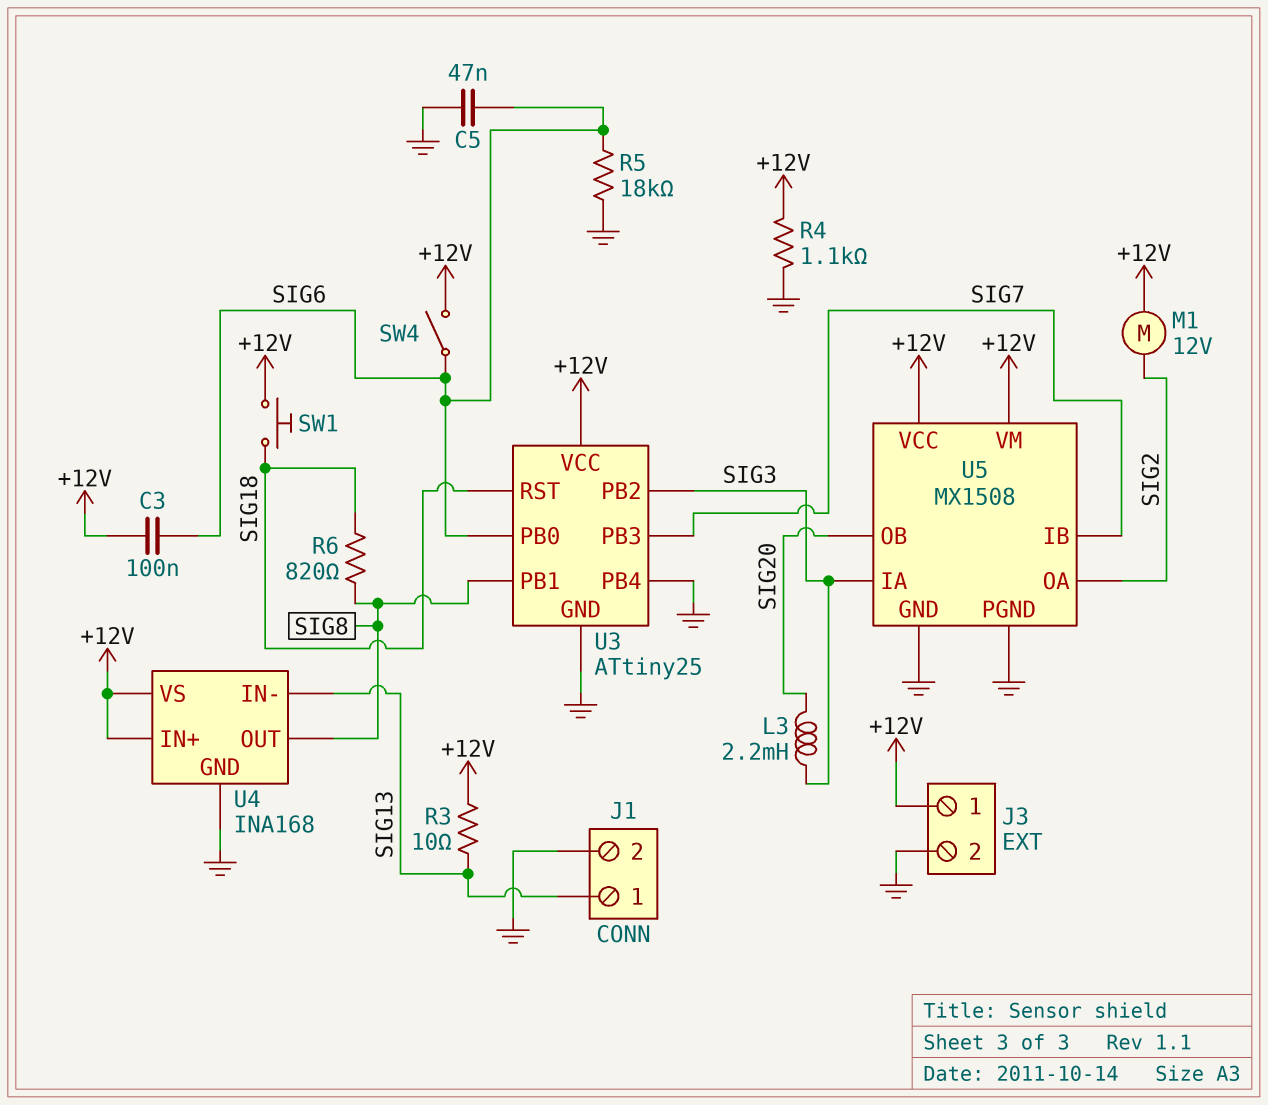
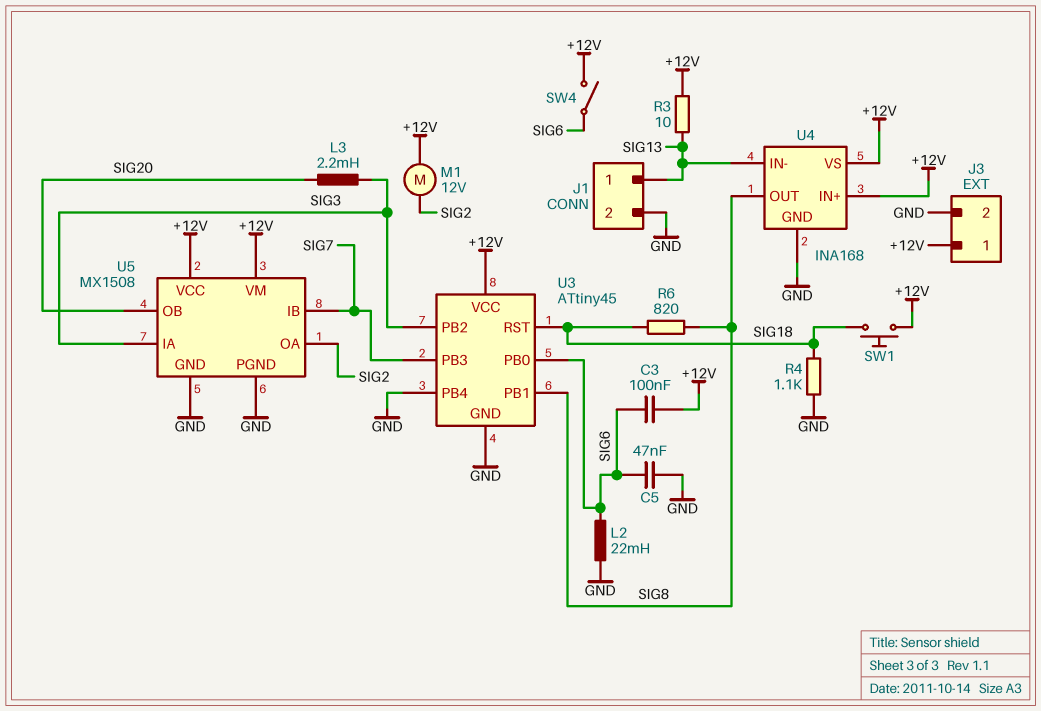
L2: none -> 22mH (GND, SIG6)
R4: 1.1k (+12V, GND) -> 1.1k (GND, SIG18)
R5: 18k (GND, SIG6) -> none
U3: ATtiny25 -> ATtiny45

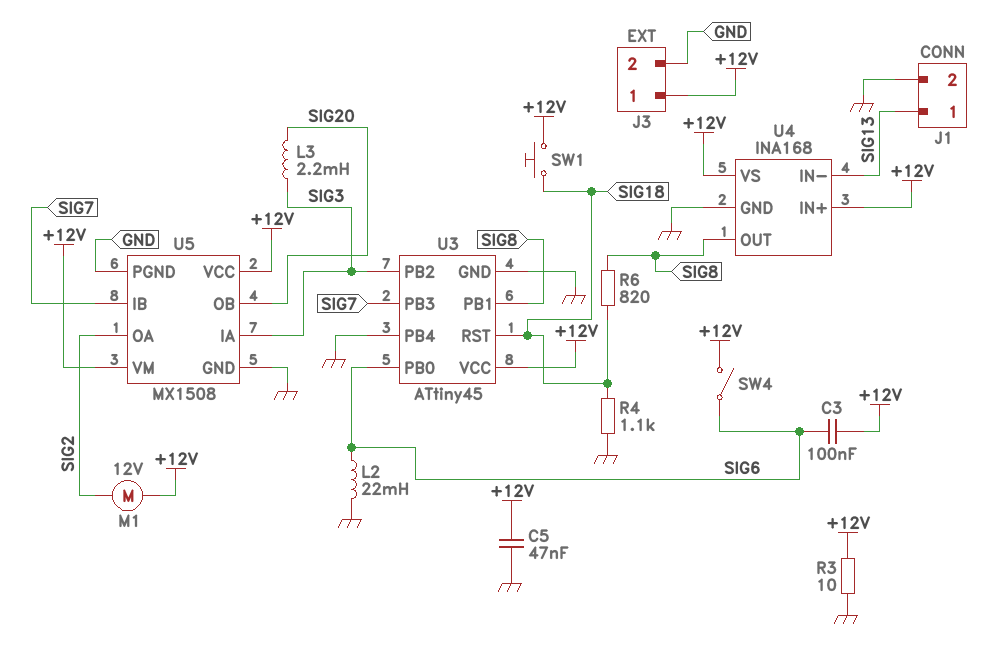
C5: 47nF (GND, SIG6) -> 47nF (+12V, GND)
R3: 10 (+12V, SIG13) -> 10 (+12V, GND)

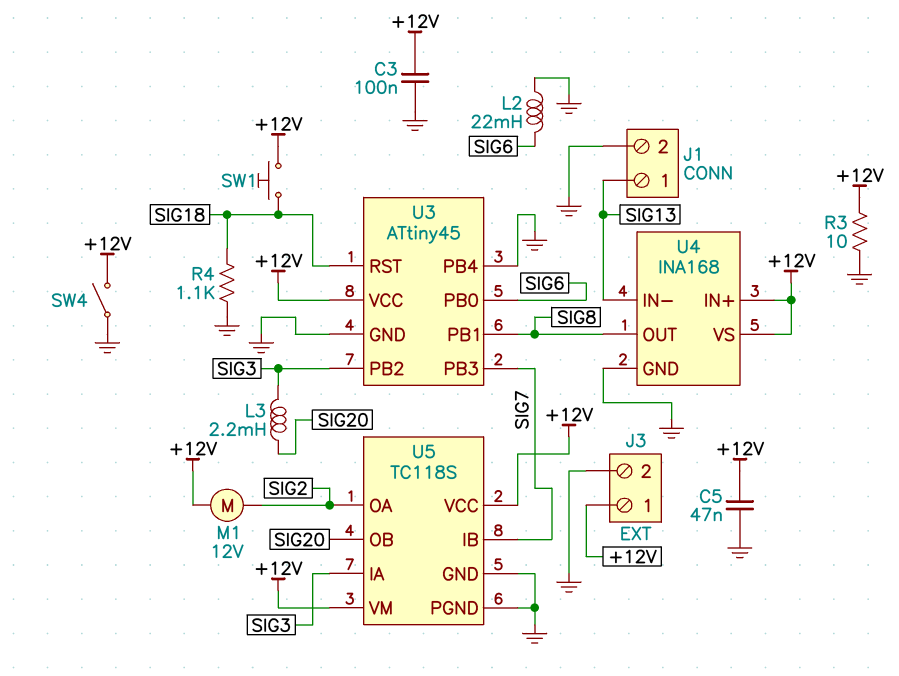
C3: 100nF (+12V, SIG6) -> 100nF (+12V, GND)
R6: 820 (SIG8, SIG18) -> none
SW4: switch (+12V, SIG6) -> switch (+12V, GND)
U5: MX1508 -> TC118S

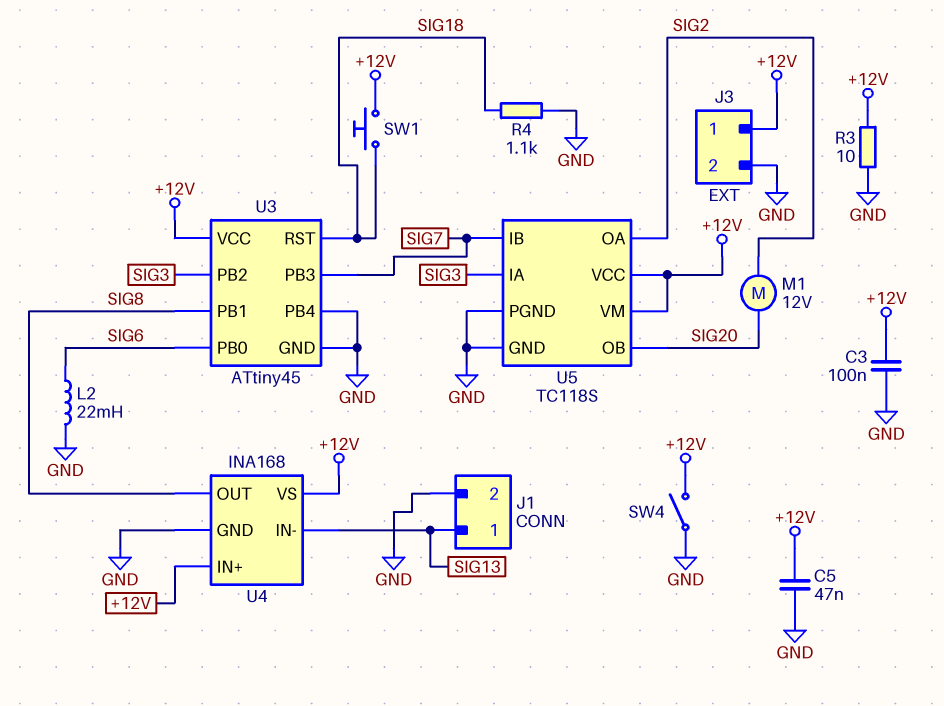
L3: 2.2mH (SIG3, SIG20) -> none
M1: motor 12V (+12V, SIG2) -> motor 12V (SIG2, SIG20)

